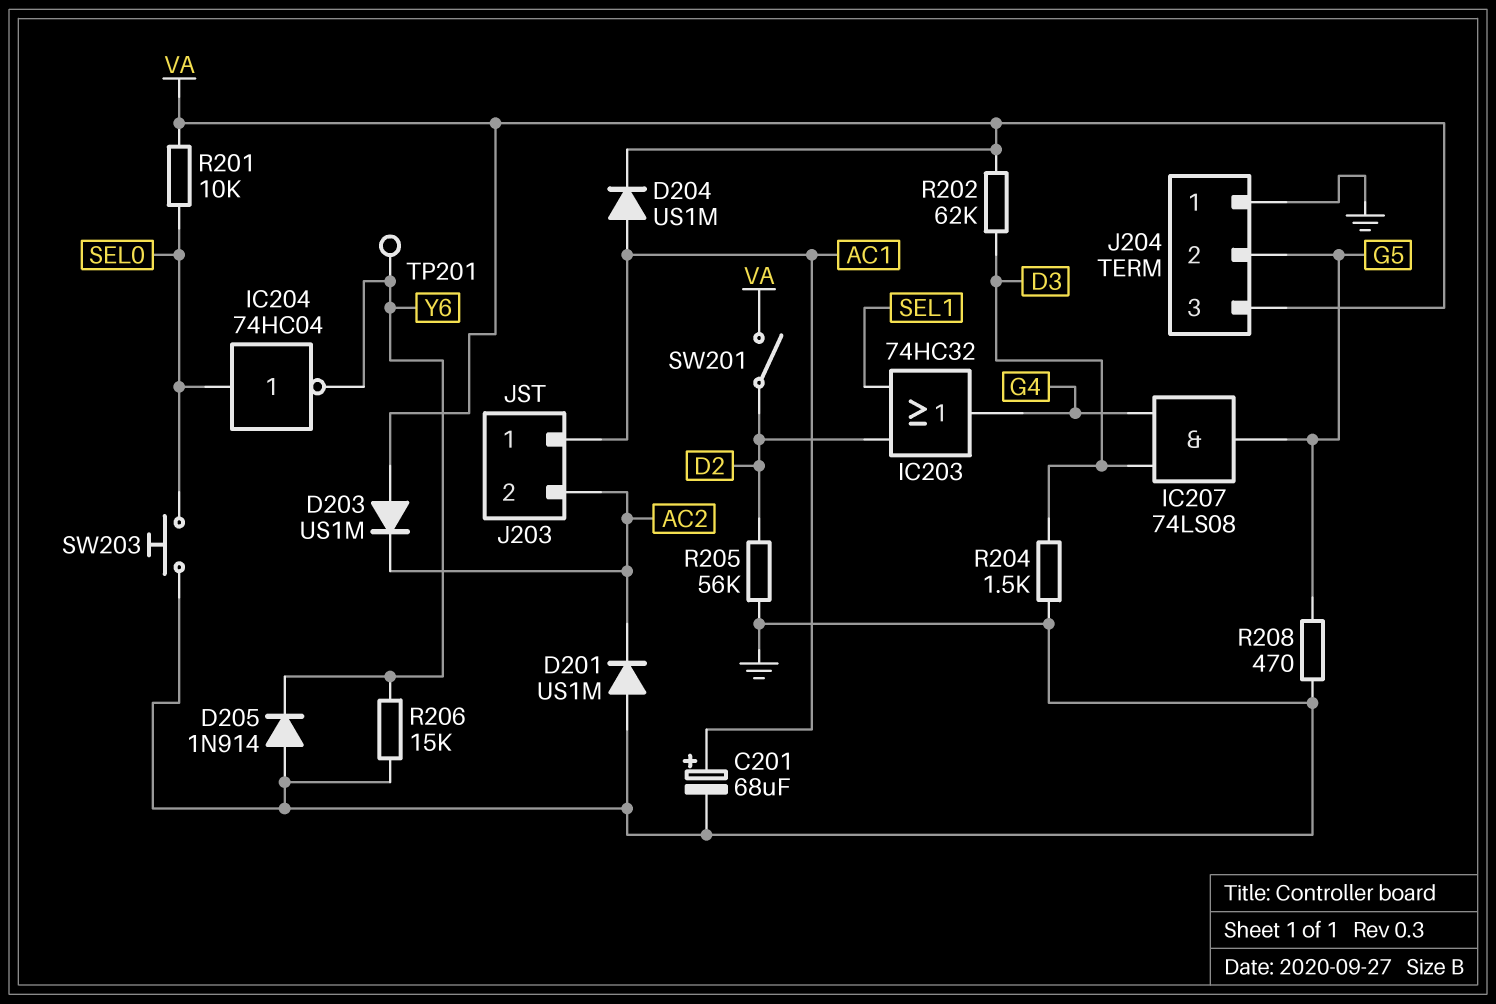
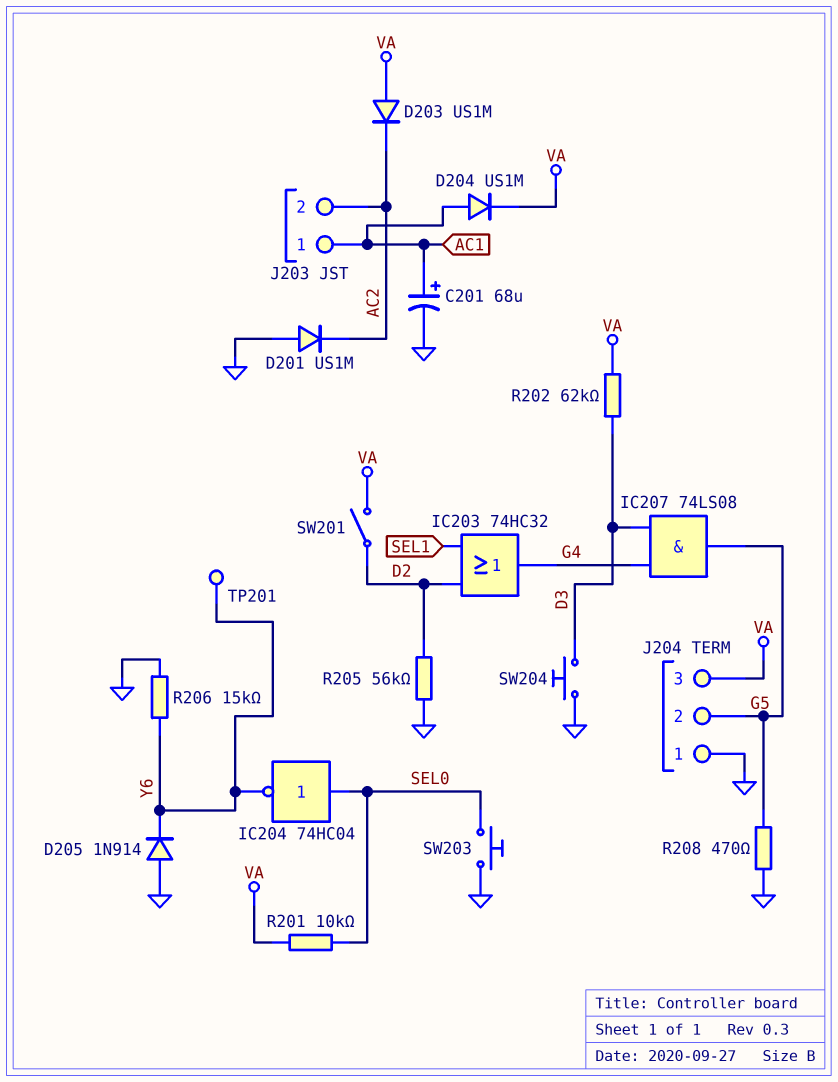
R204: 1.5k (D3, GND) -> none
SW204: none -> button (D3, GND)

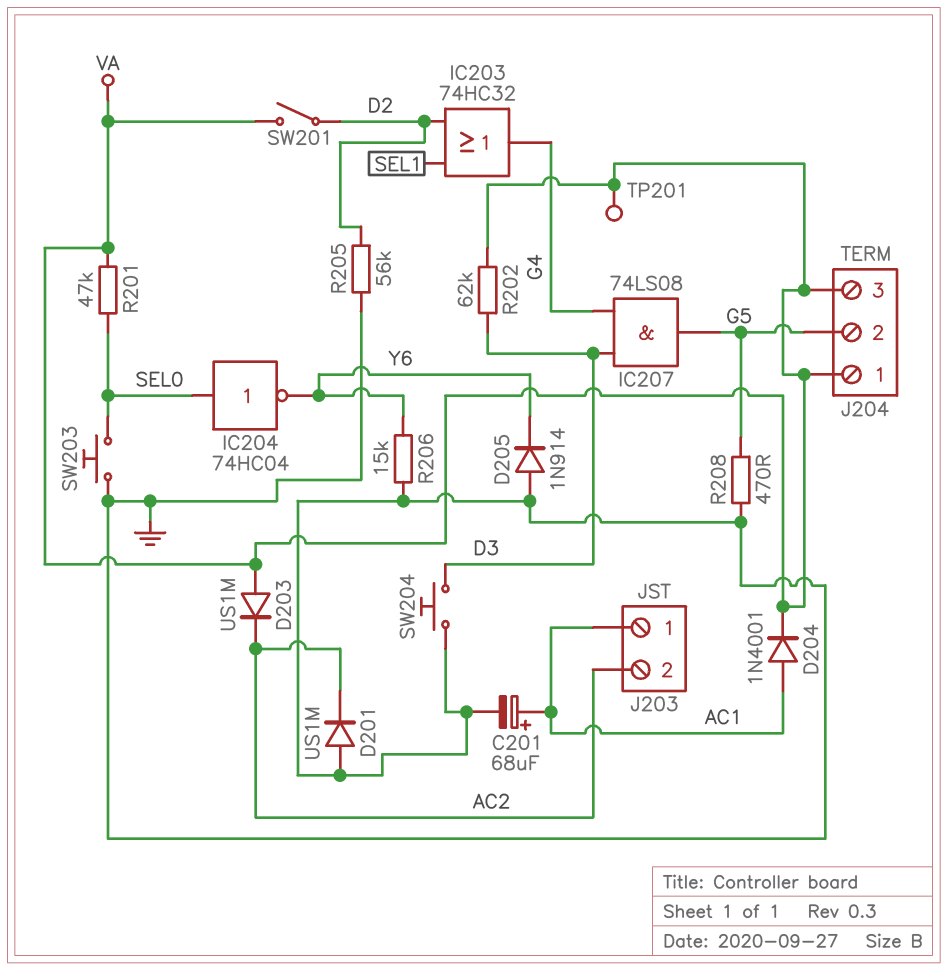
D204: diode US1M (A AC1, K VA) -> diode 1N4001 (A AC1, K VA)
J204 pin 1: GND -> VA
R201: 10k (SEL0, VA) -> 47k (SEL0, VA)
TP201: test point (Y6) -> test point (VA)

